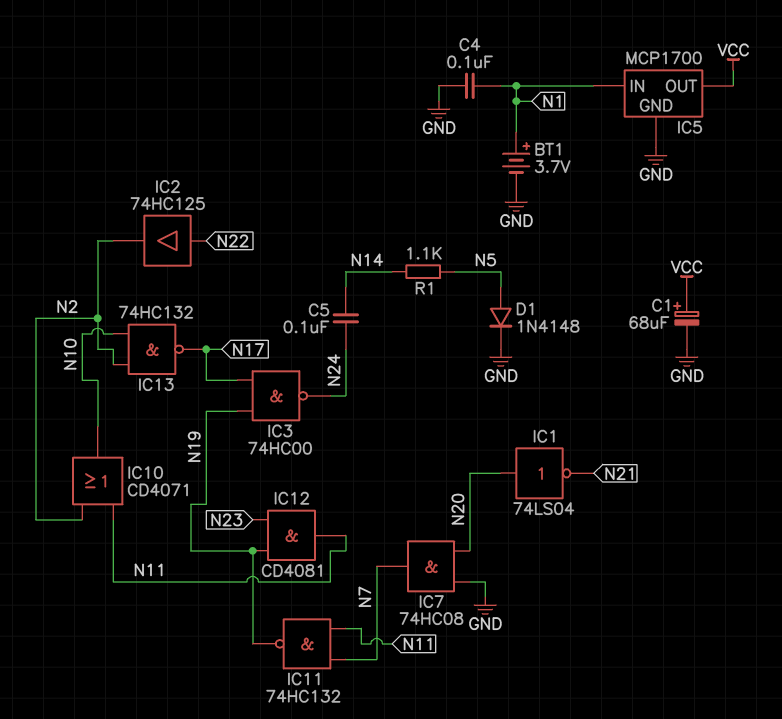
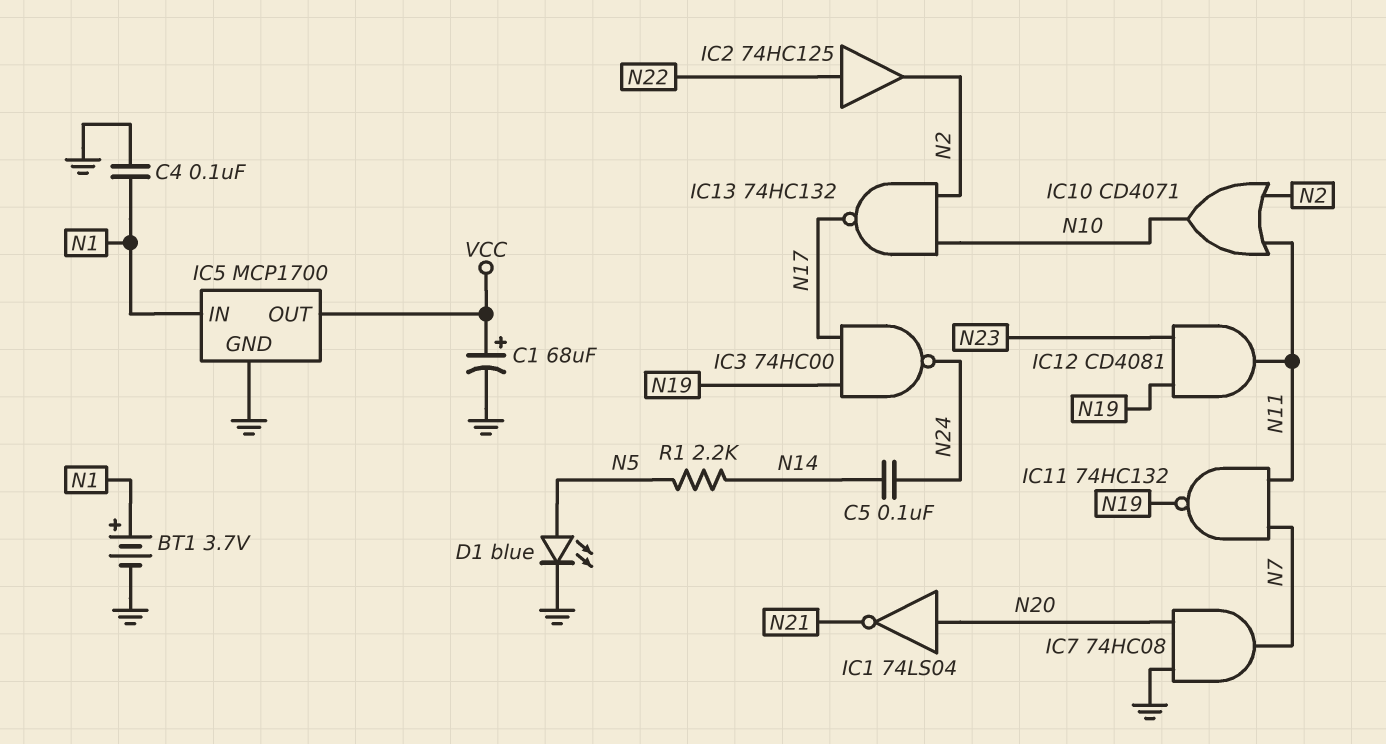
D1: diode 1N4148 (A N5, K GND) -> LED blue (A N5, K GND)
R1: 1.1k (N5, N14) -> 2.2k (N5, N14)

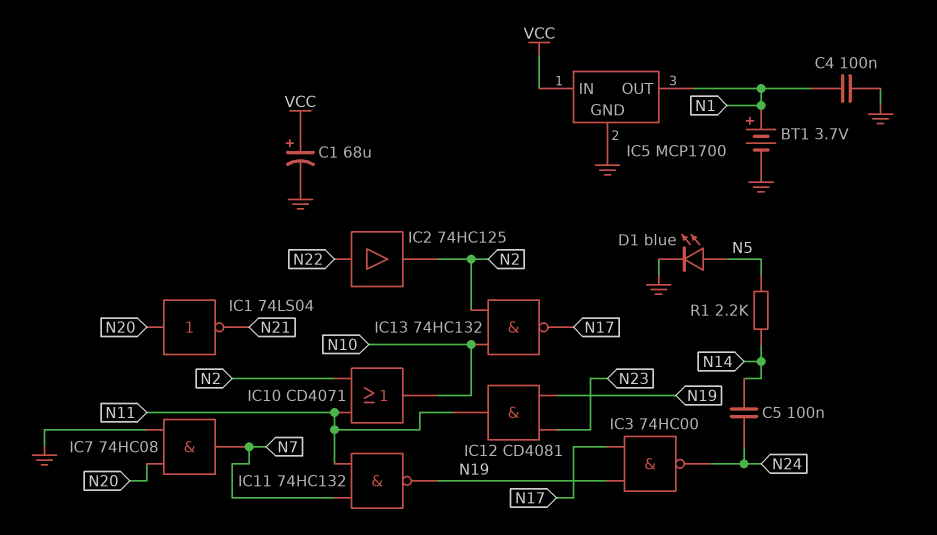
IC5 pin IN: N1 -> VCC
IC5 pin OUT: VCC -> N1

